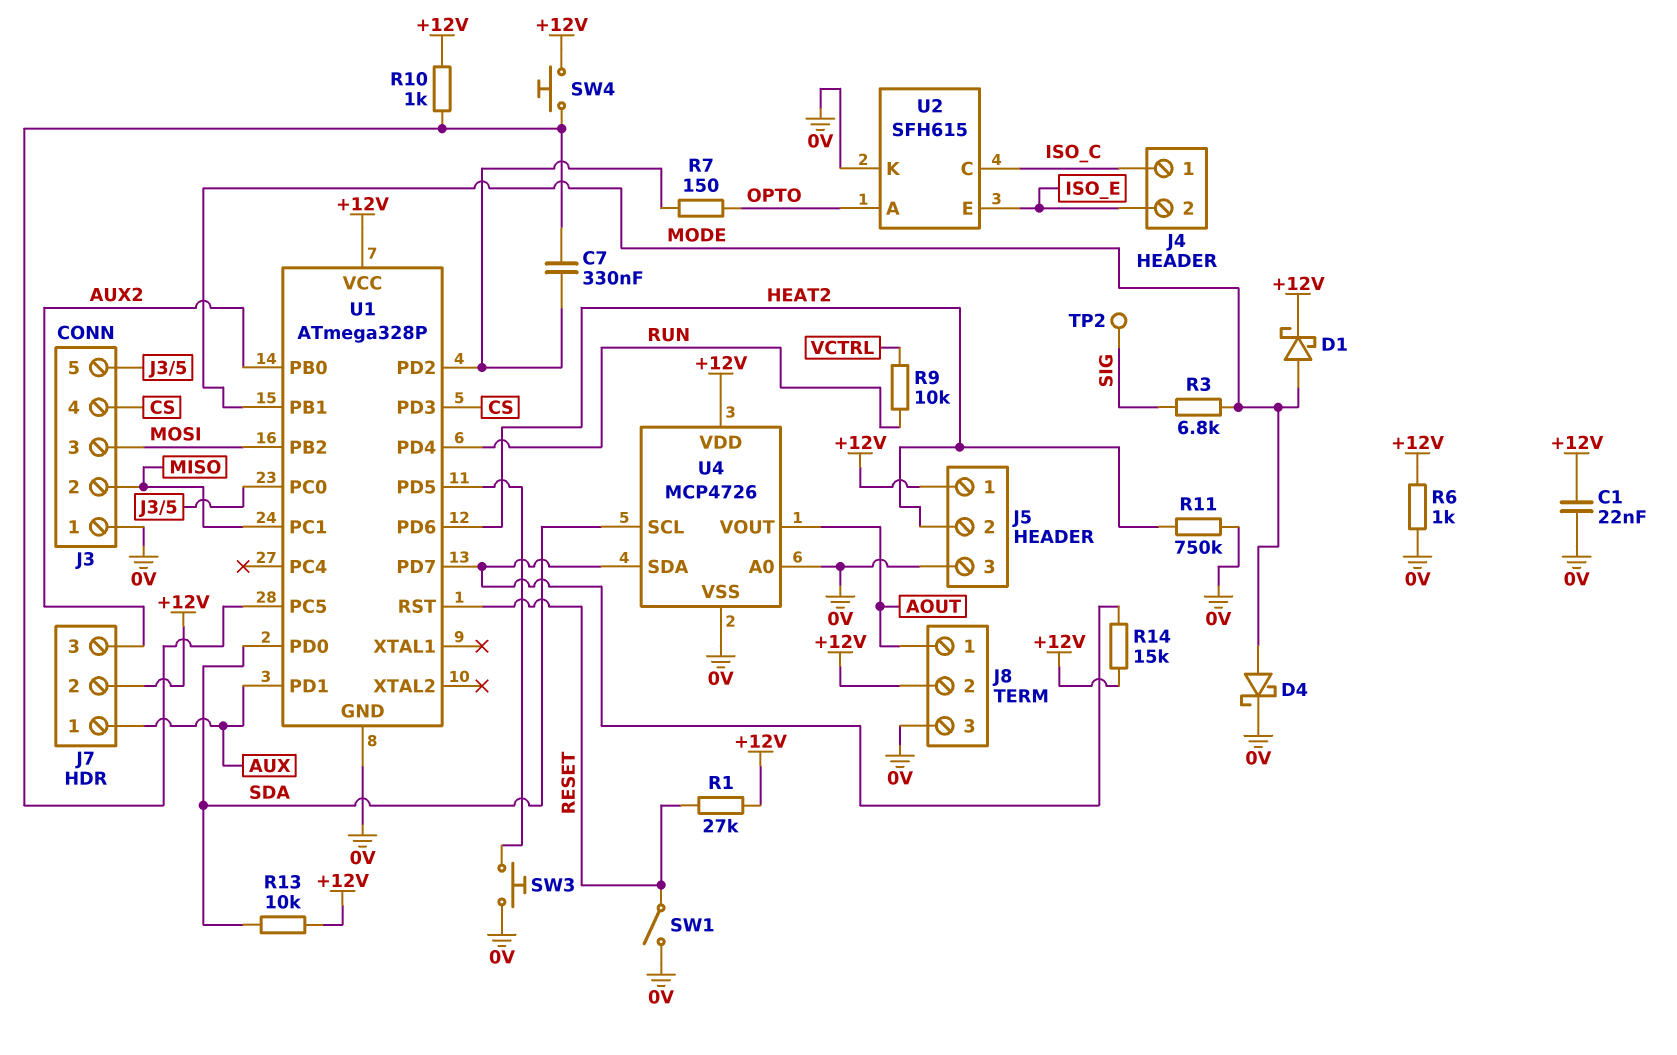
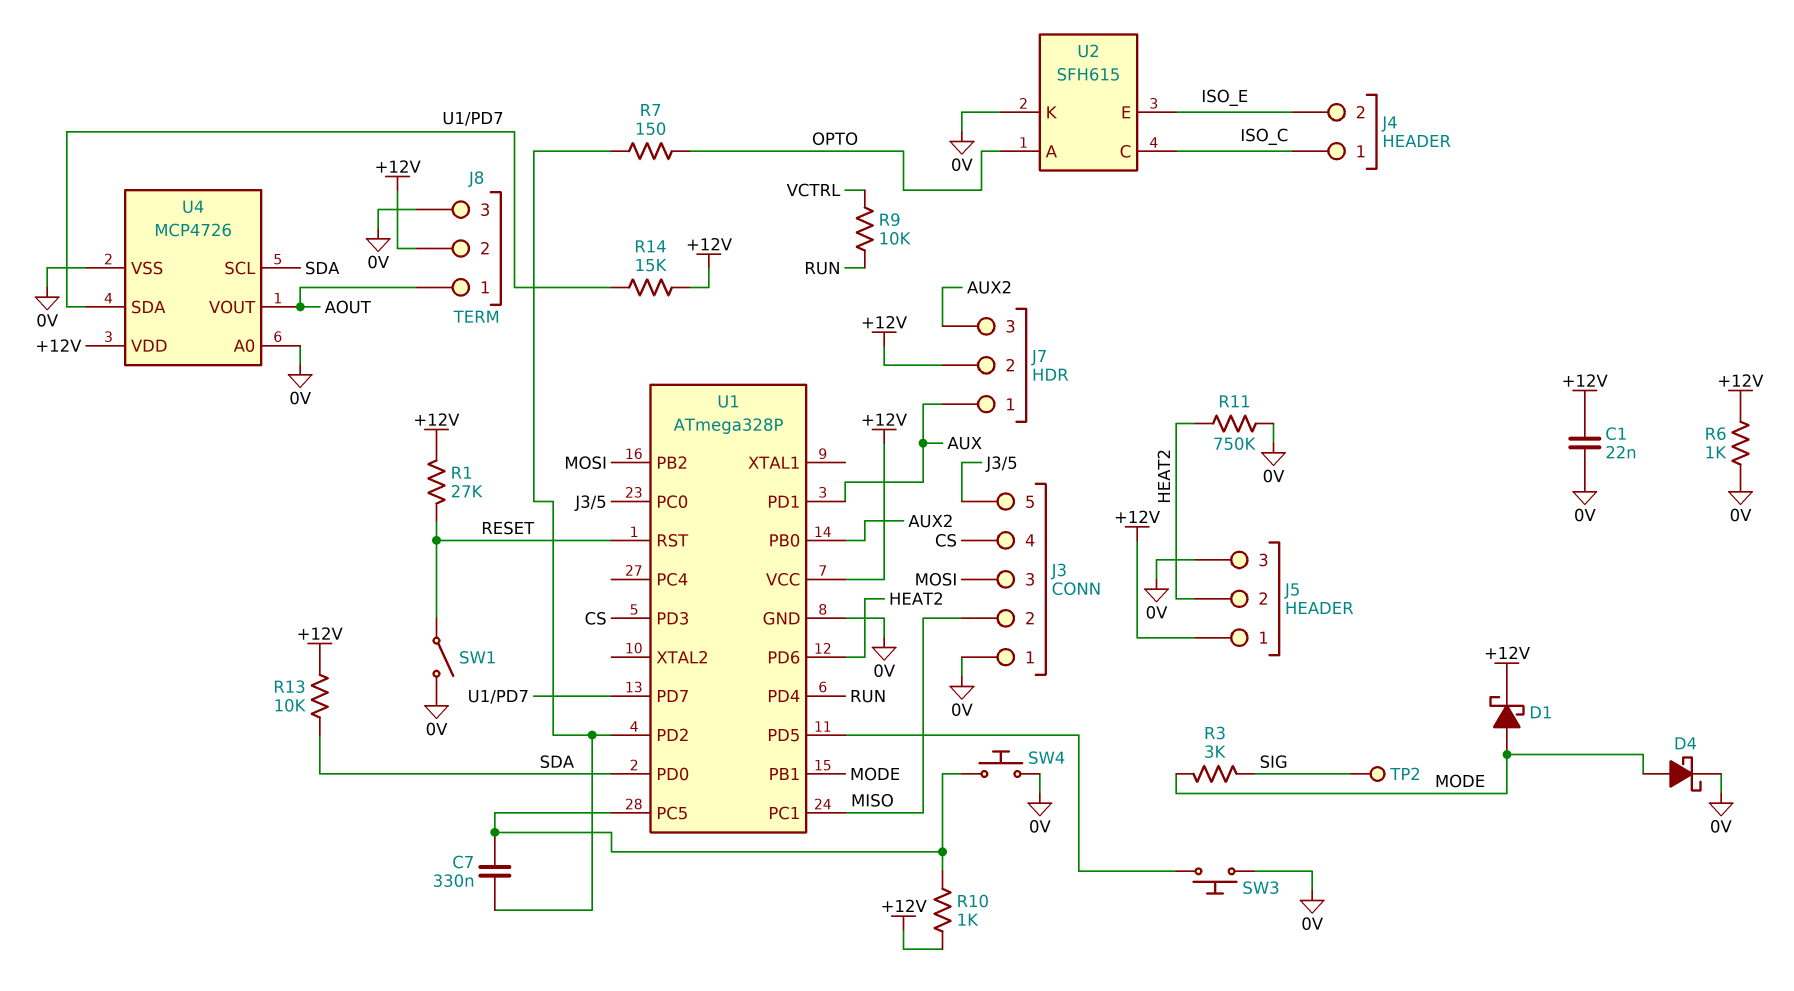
R3: 6.8k (MODE, SIG) -> 3k (MODE, SIG)
SW4: button (+12V, U1/PC5) -> button (0V, U1/PC5)

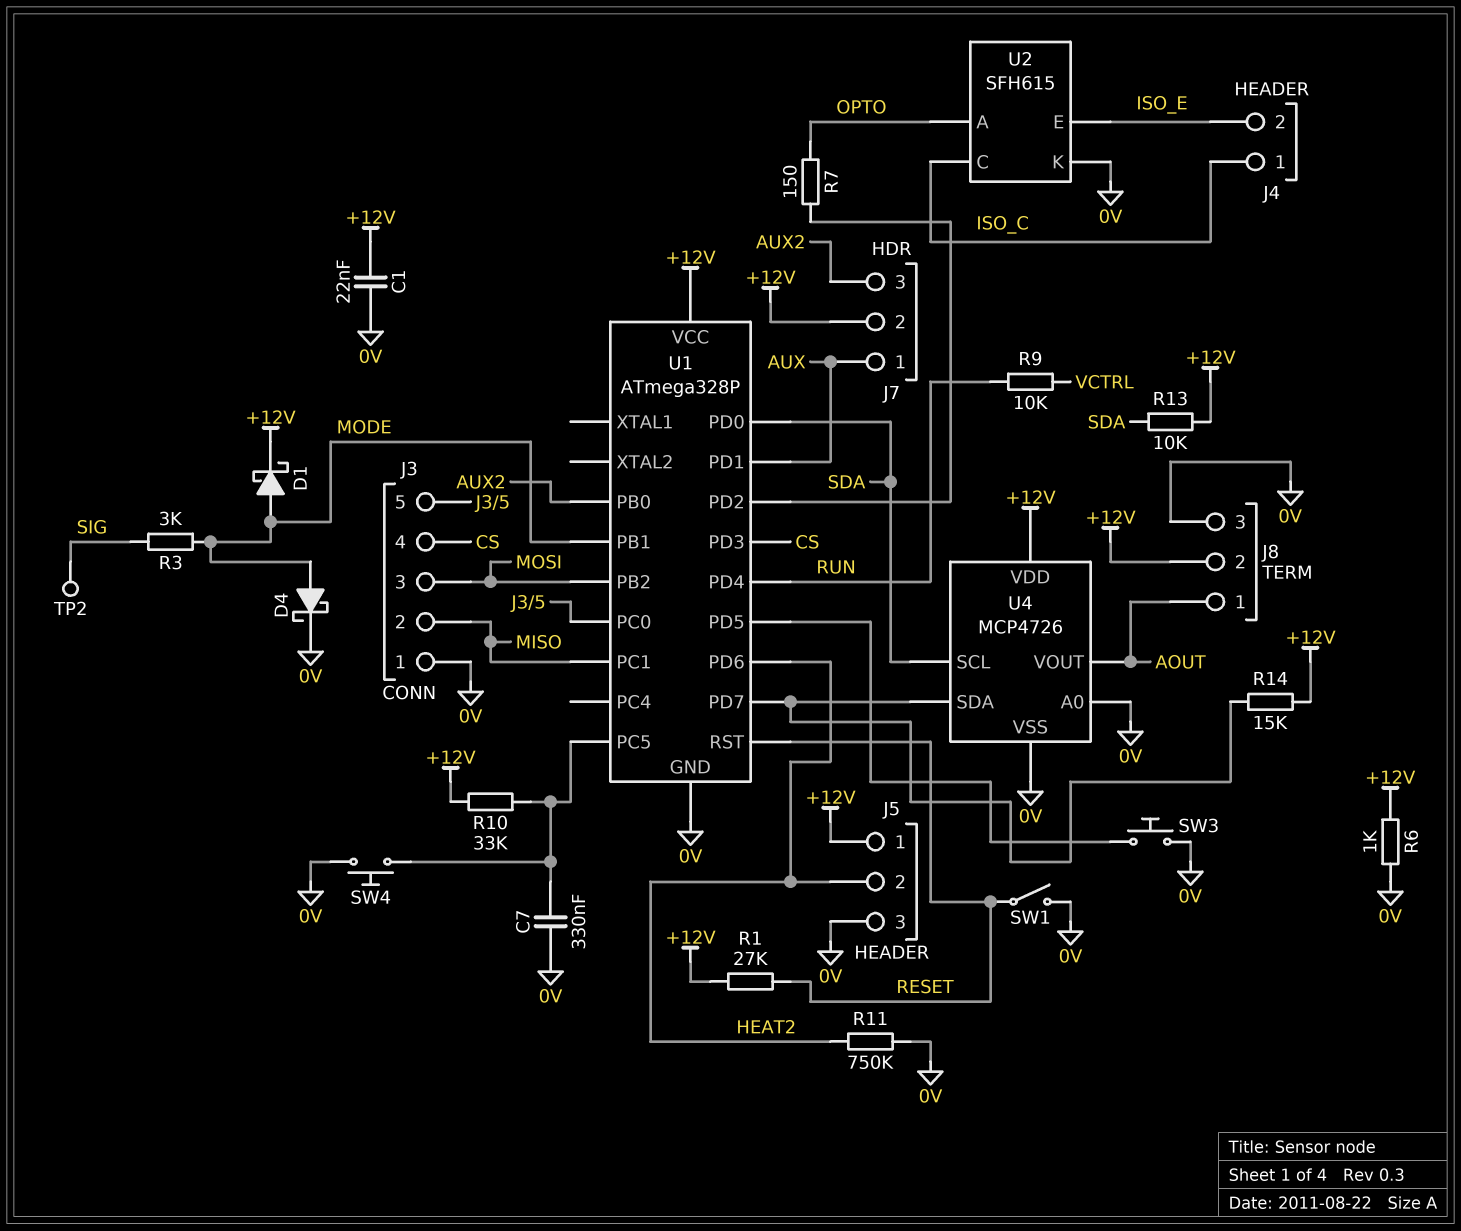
C7: 330nF (U1/PC5, U1/PD2) -> 330nF (0V, U1/PC5)
R10: 1k (+12V, U1/PC5) -> 33k (+12V, U1/PC5)

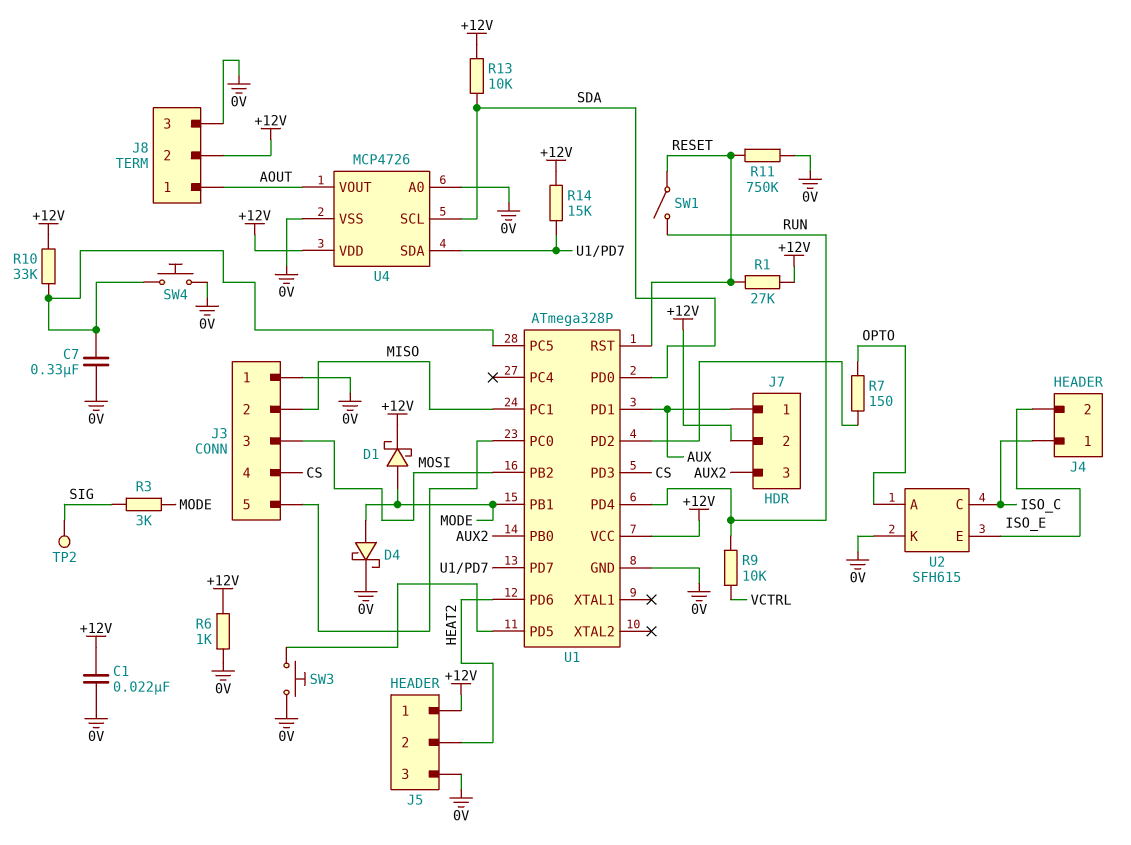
R11: 750k (0V, HEAT2) -> 750k (0V, RESET)
SW1: switch (0V, RESET) -> switch (RESET, RUN)

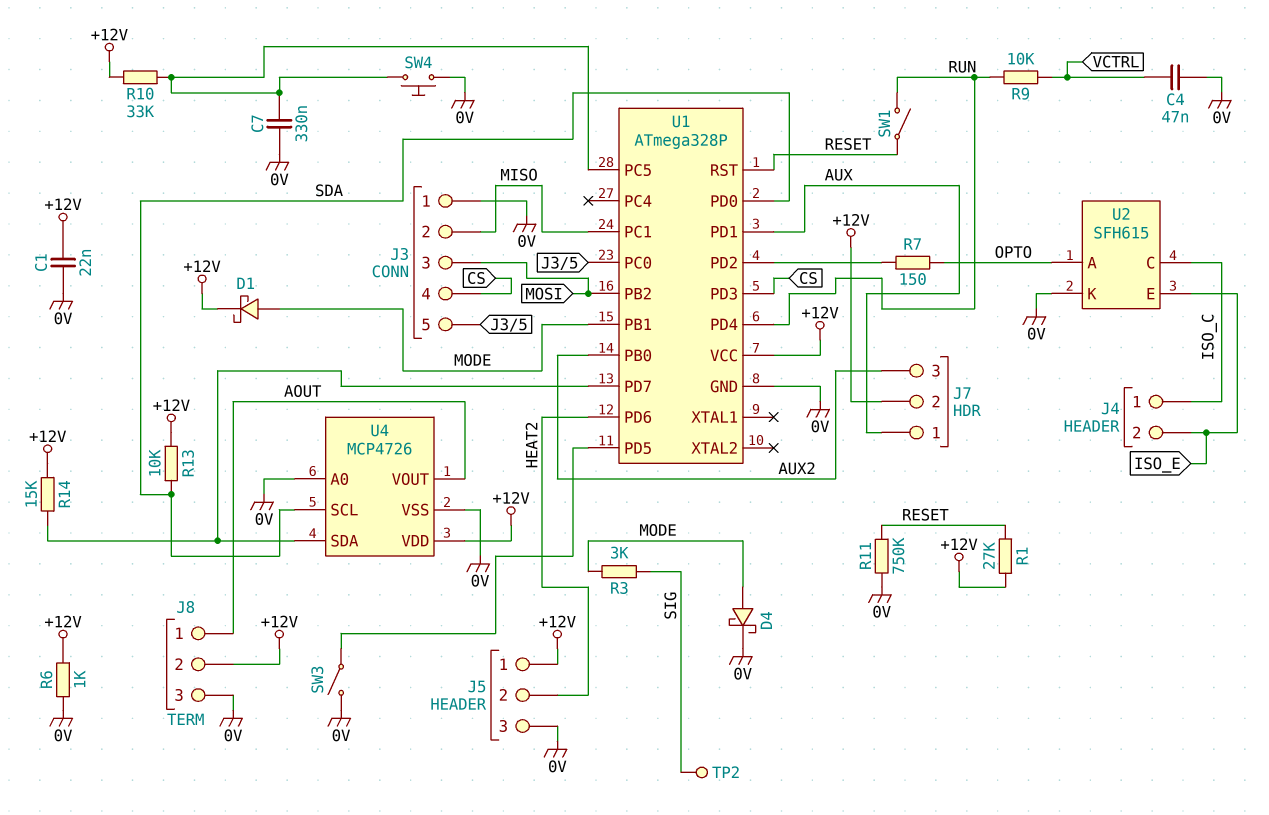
C4: none -> 47nF (0V, VCTRL)
SW3: button (0V, U1/PD5) -> switch (0V, U1/PD5)

